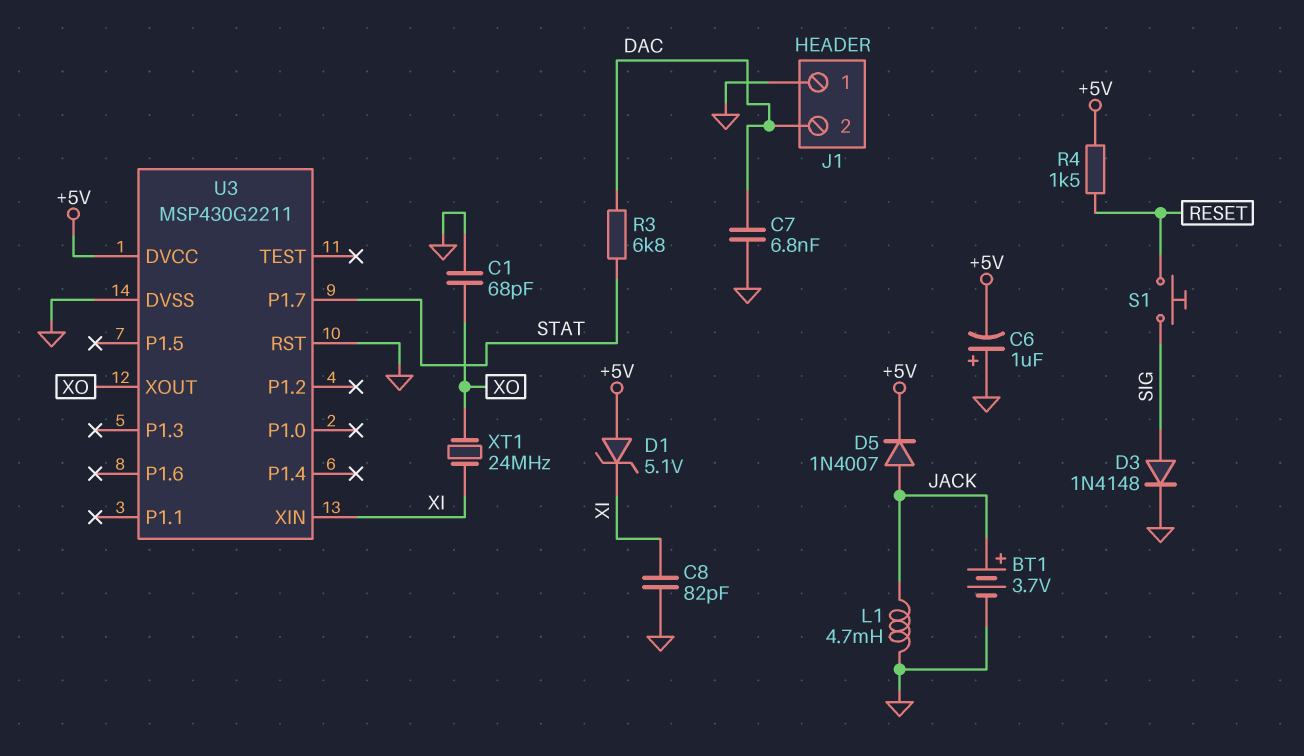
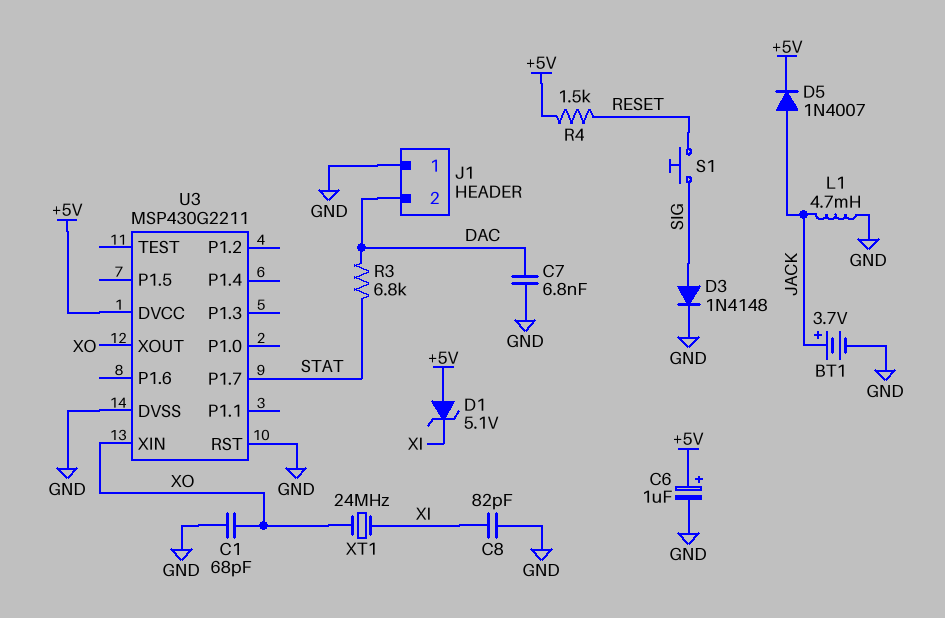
C6: 1uF (plus GND, minus +5V) -> 1uF (plus +5V, minus GND)
U3 pin XIN: XI -> XO

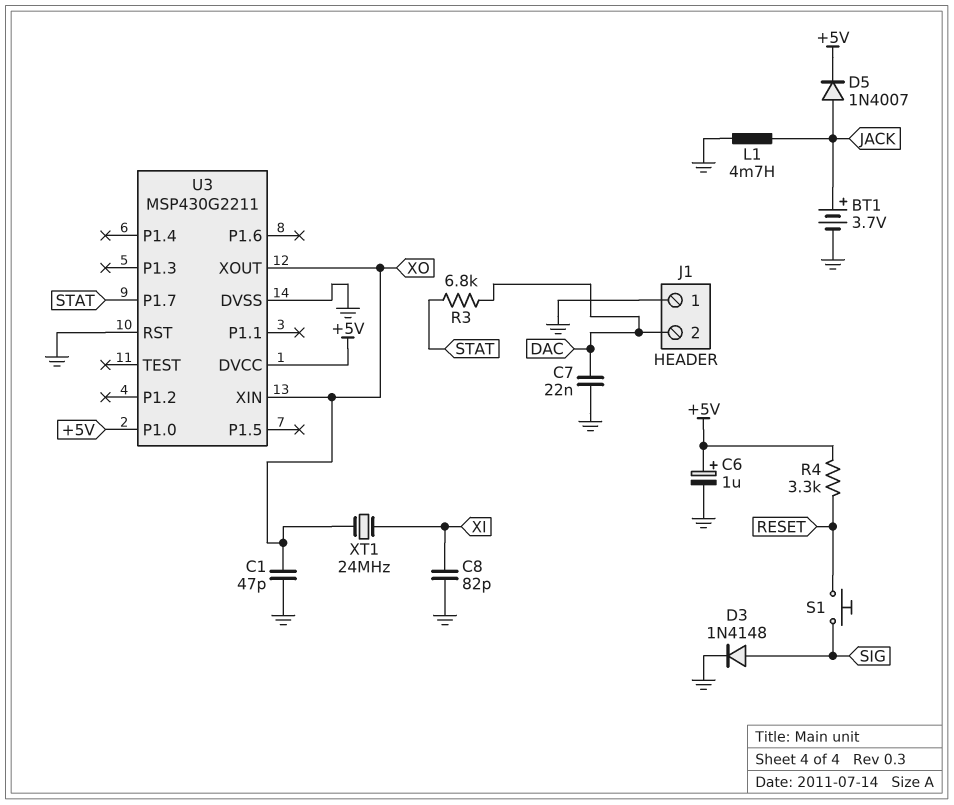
C1: 68pF (GND, XO) -> 47pF (GND, XO)
C7: 6.8nF (DAC, GND) -> 22nF (DAC, GND)
D1: zener 5.1V (A +5V, K XI) -> none
R4: 1.5k (+5V, RESET) -> 3.3k (+5V, RESET)
U3 pin P1.0: none -> +5V

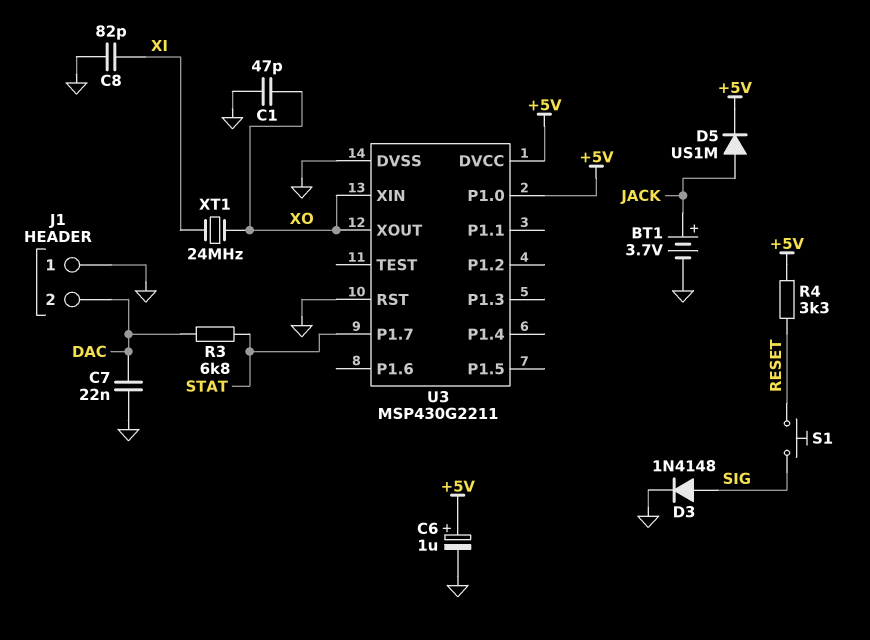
D5: diode 1N4007 (A JACK, K +5V) -> diode US1M (A JACK, K +5V)
L1: 4.7mH (GND, JACK) -> none

